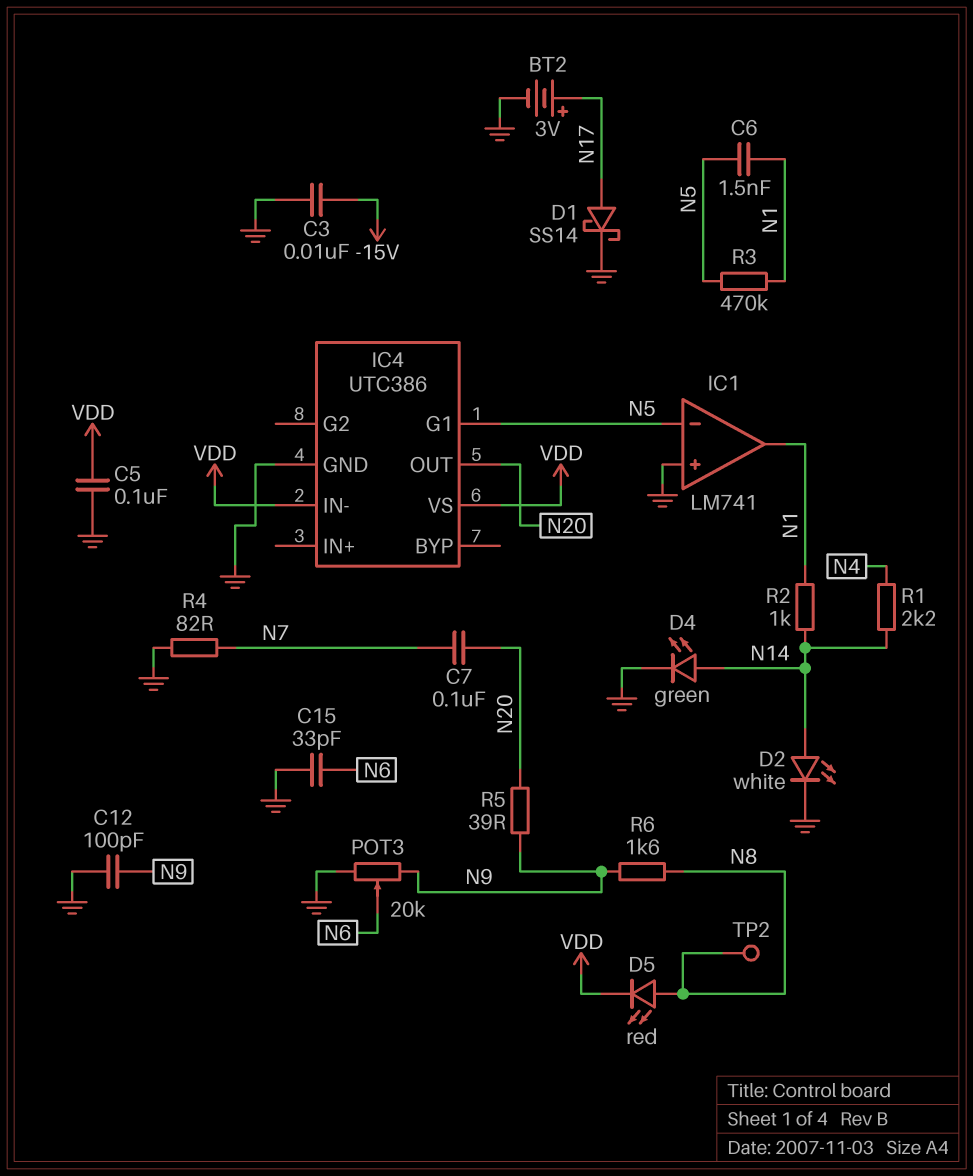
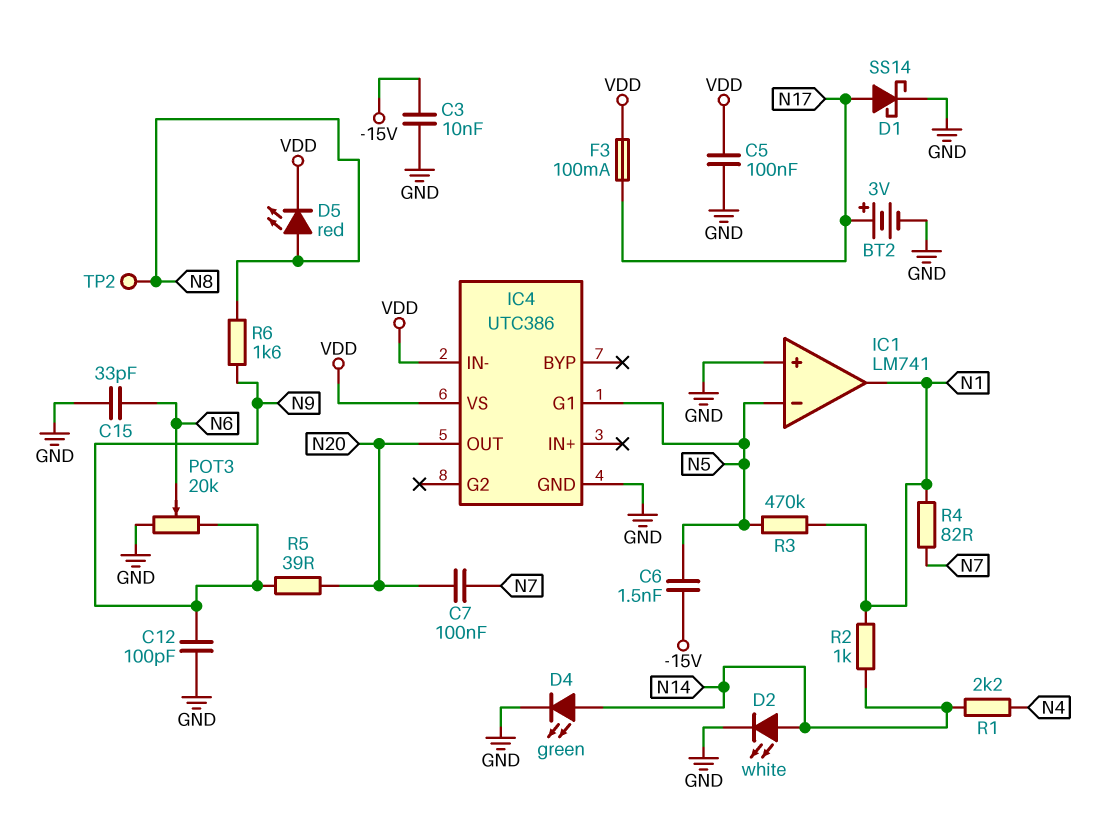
C6: 1.5nF (N1, N5) -> 1.5nF (-15V, N5)
F3: none -> 100mA (N17, VDD)
R4: 82 (GND, N7) -> 82 (N1, N7)

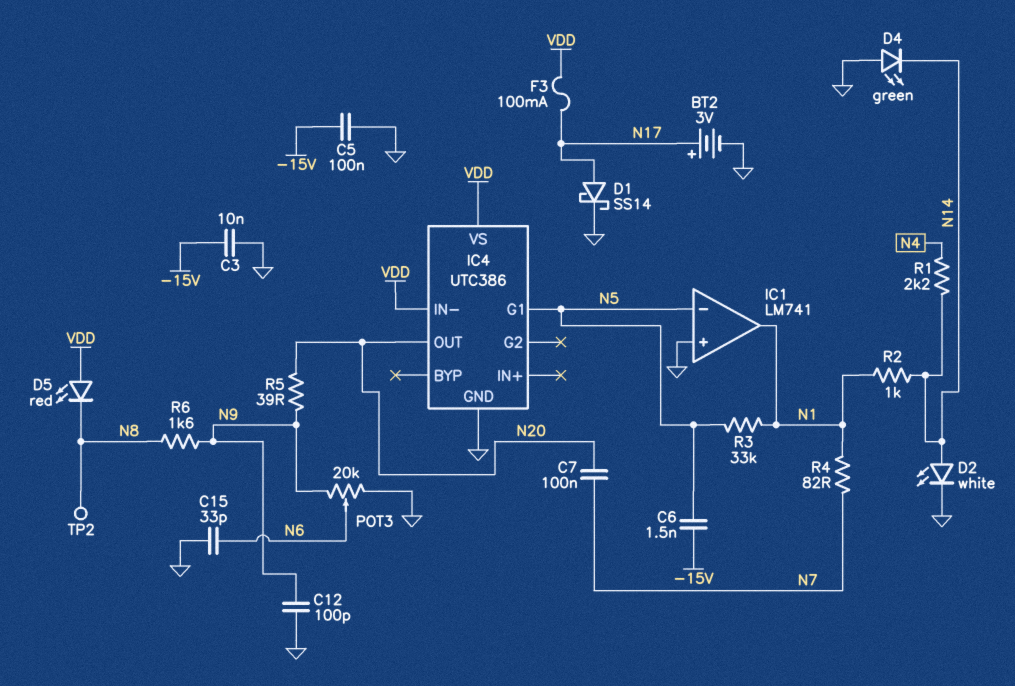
C5: 100nF (GND, VDD) -> 100nF (-15V, GND)
D4: LED green (A N14, K GND) -> LED green (A GND, K N14)
D5: LED red (A N8, K VDD) -> LED red (A VDD, K N8)
R3: 470k (N1, N5) -> 33k (N1, N5)

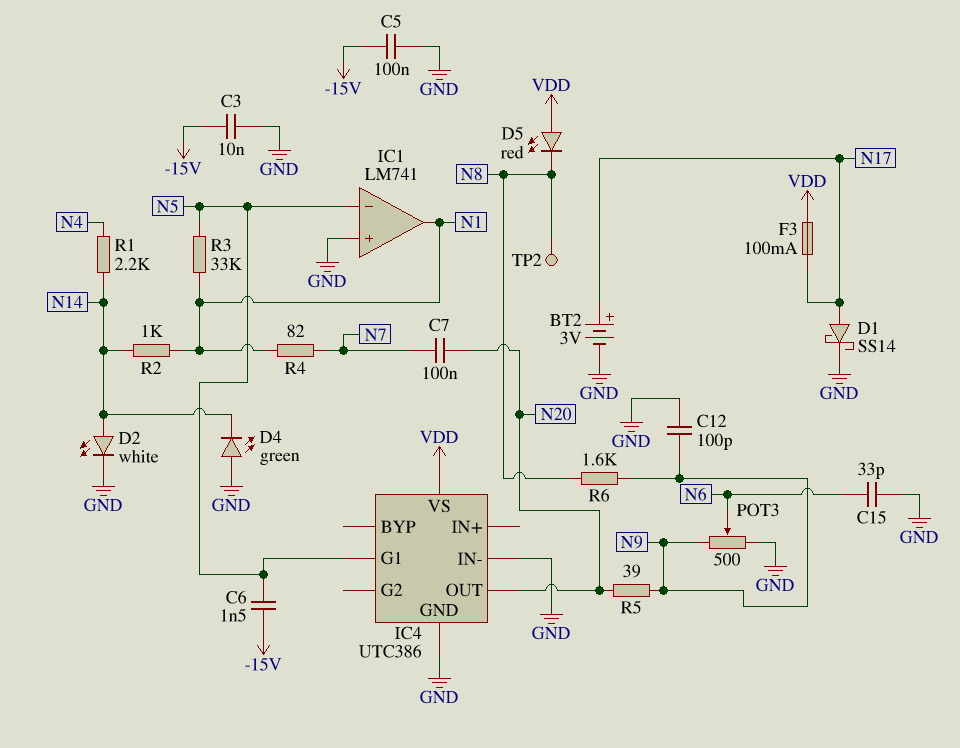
IC4 pin IN-: VDD -> GND
POT3: 20k (GND, N9, wiper N6) -> 500 (GND, N9, wiper N6)

